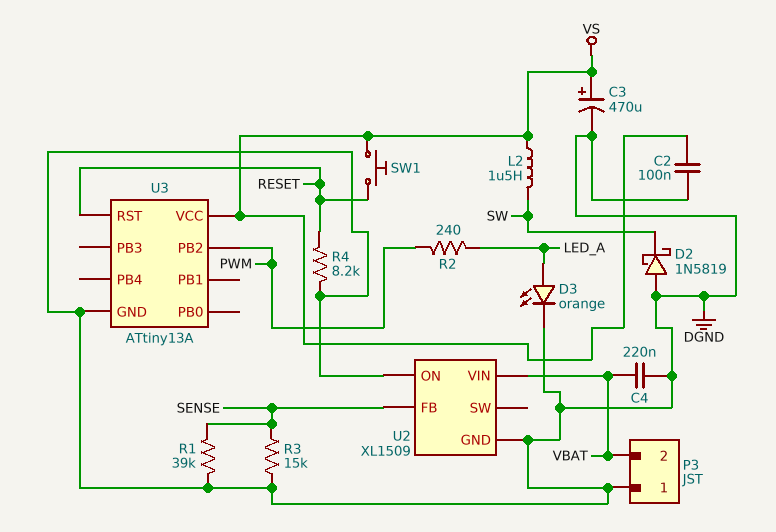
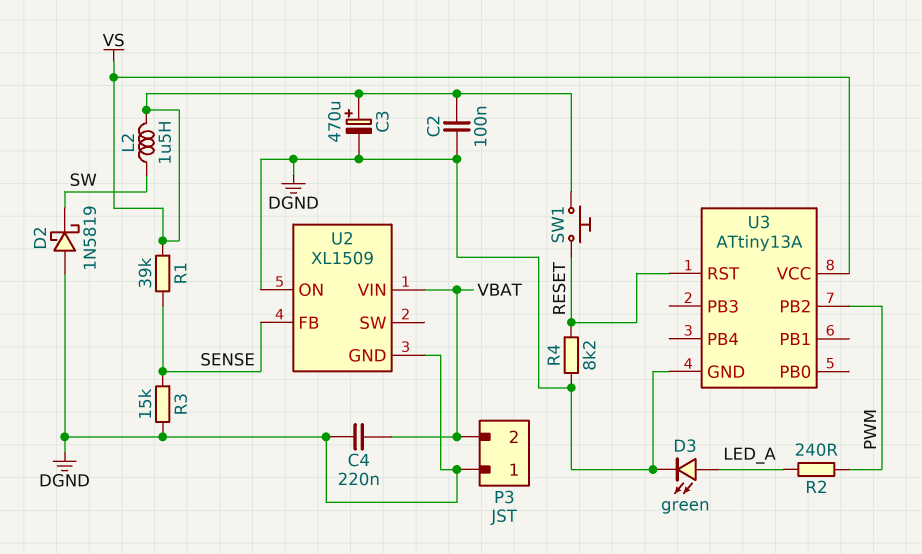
D3: LED orange (A LED_A, K DGND) -> LED green (A LED_A, K DGND)
R1: 39k (DGND, SENSE) -> 39k (SENSE, VS)

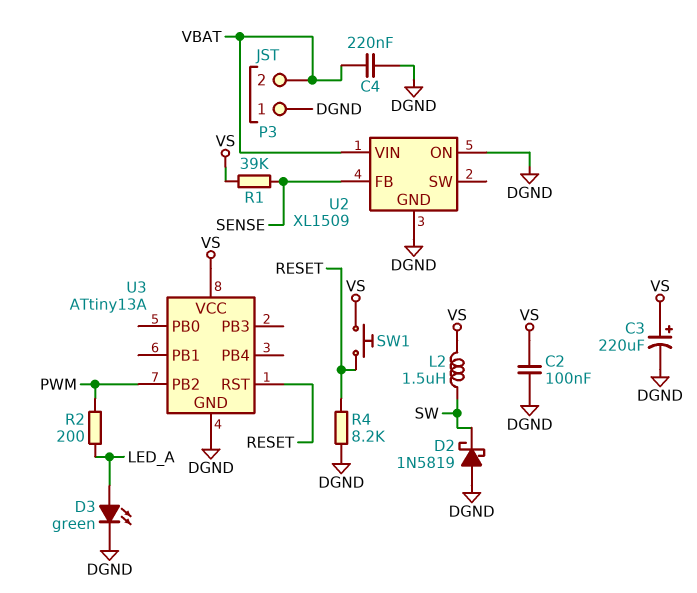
C3: 470uF (plus VS, minus DGND) -> 220uF (plus VS, minus DGND)
R2: 240 (LED_A, PWM) -> 200 (LED_A, PWM)
R3: 15k (DGND, SENSE) -> none

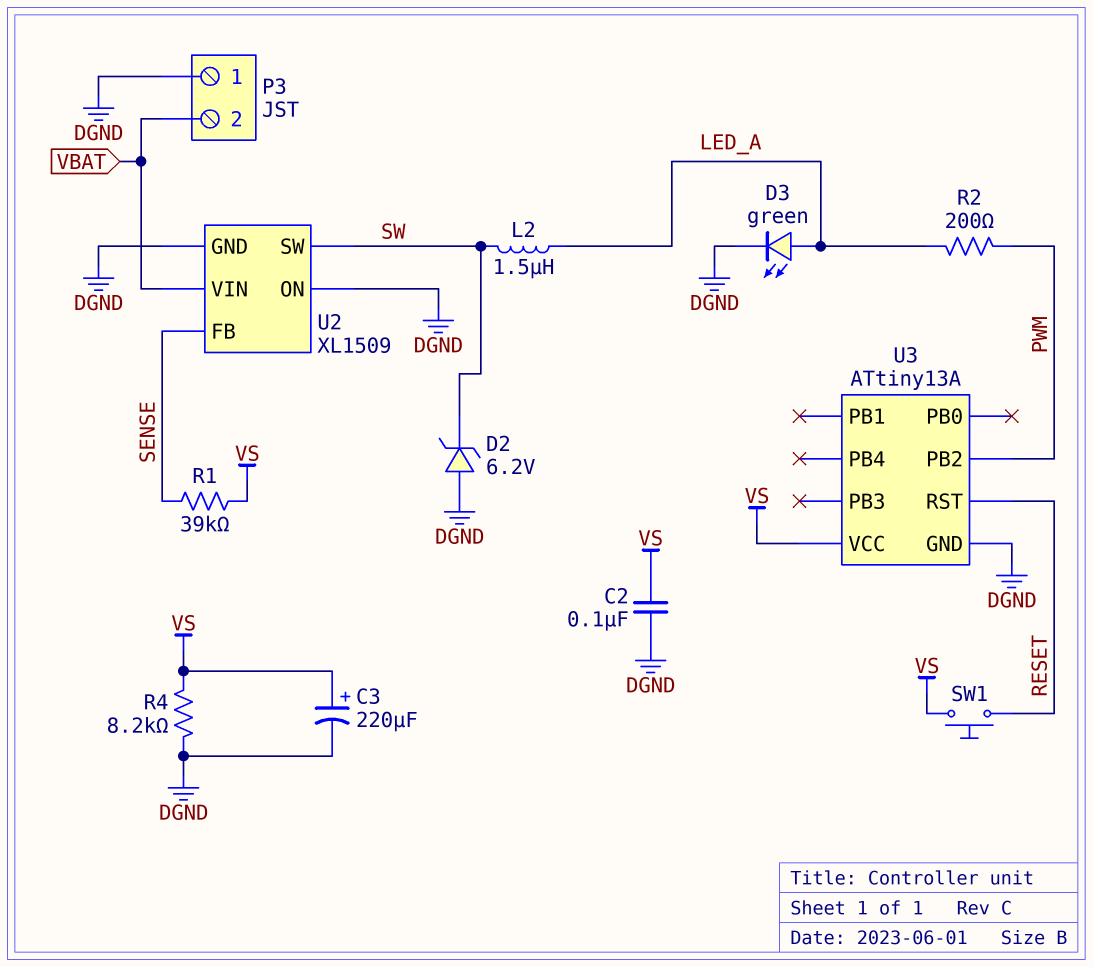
C4: 220nF (DGND, VBAT) -> none
D2: schottky 1N5819 (A DGND, K SW) -> zener 6.2V (A DGND, K SW)
L2: 1.5uH (SW, VS) -> 1.5uH (LED_A, SW)
R4: 8.2k (DGND, RESET) -> 8.2k (DGND, VS)
U2 pin SW: none -> SW

